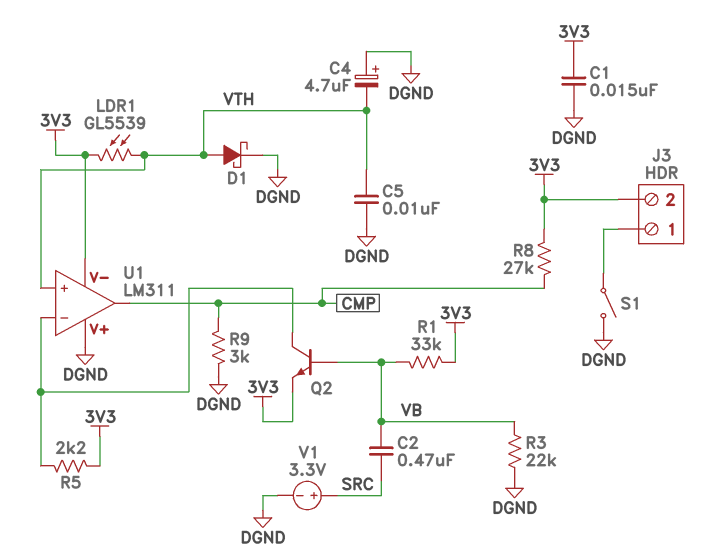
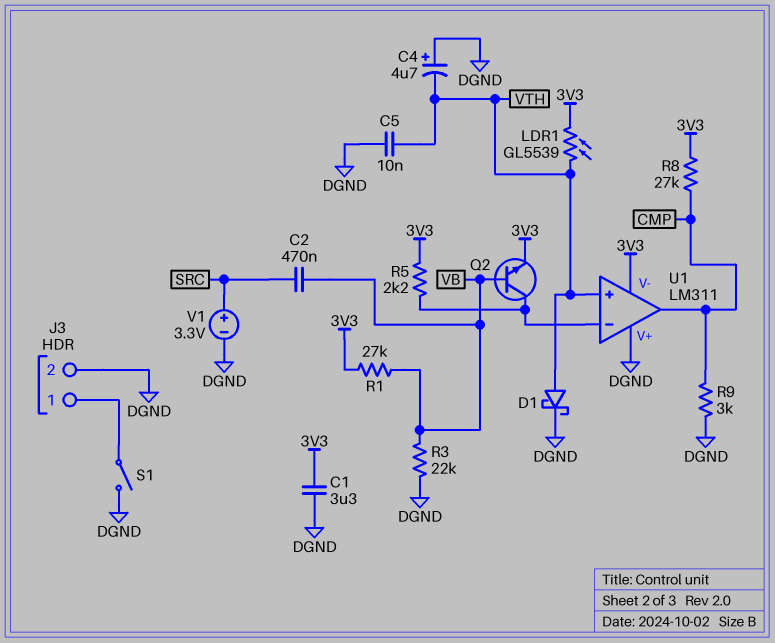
C1: 15nF (3V3, DGND) -> 3.3uF (3V3, DGND)
J3 pin 2: 3V3 -> DGND
R1: 33k (3V3, VB) -> 27k (3V3, VB)

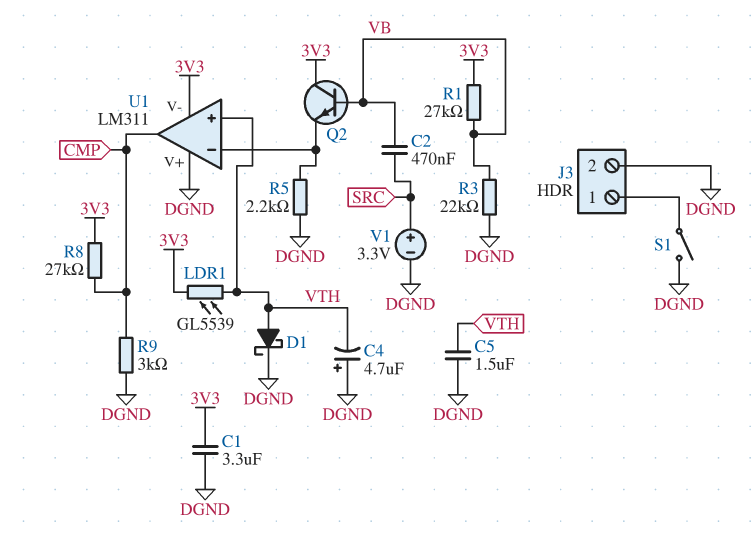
C5: 10nF (DGND, VTH) -> 1.5uF (DGND, VTH)
Q2: NPN (B VB, C U1/in-, E 3V3) -> NPN (B VB, C 3V3, E U1/in-)
R5: 2.2k (3V3, U1/in-) -> 2.2k (DGND, U1/in-)

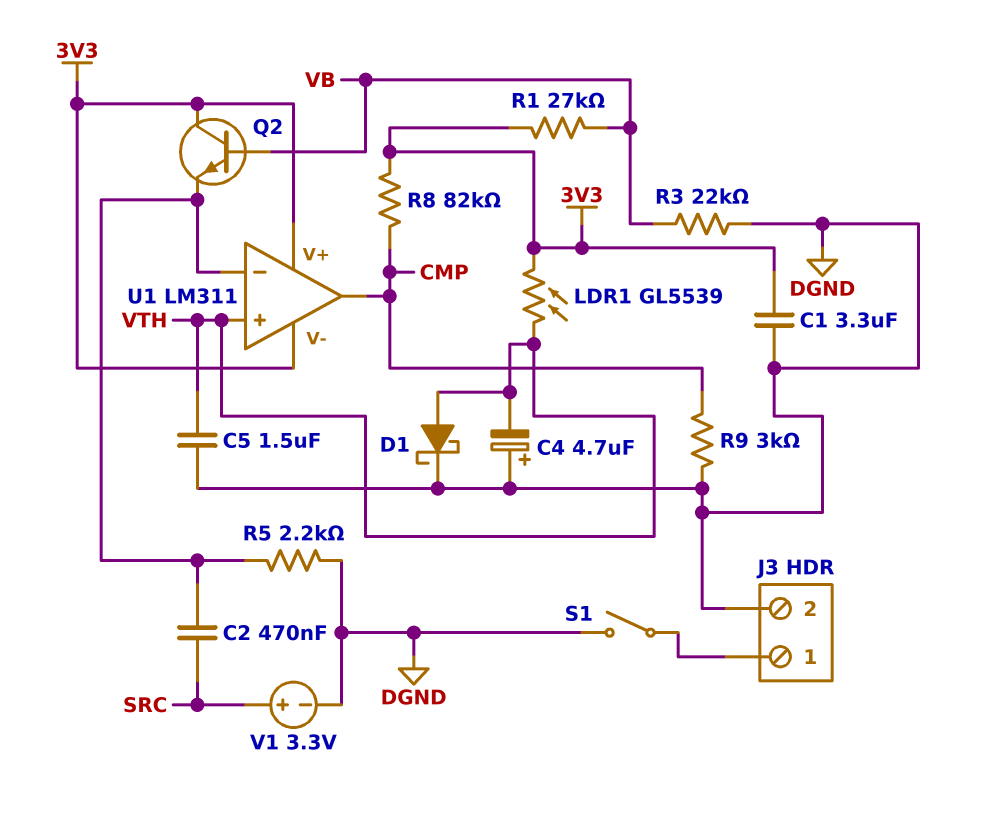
C2: 470nF (SRC, VB) -> 470nF (SRC, U1/in-)
R8: 27k (3V3, CMP) -> 82k (3V3, CMP)
U1 pin V+: DGND -> 3V3

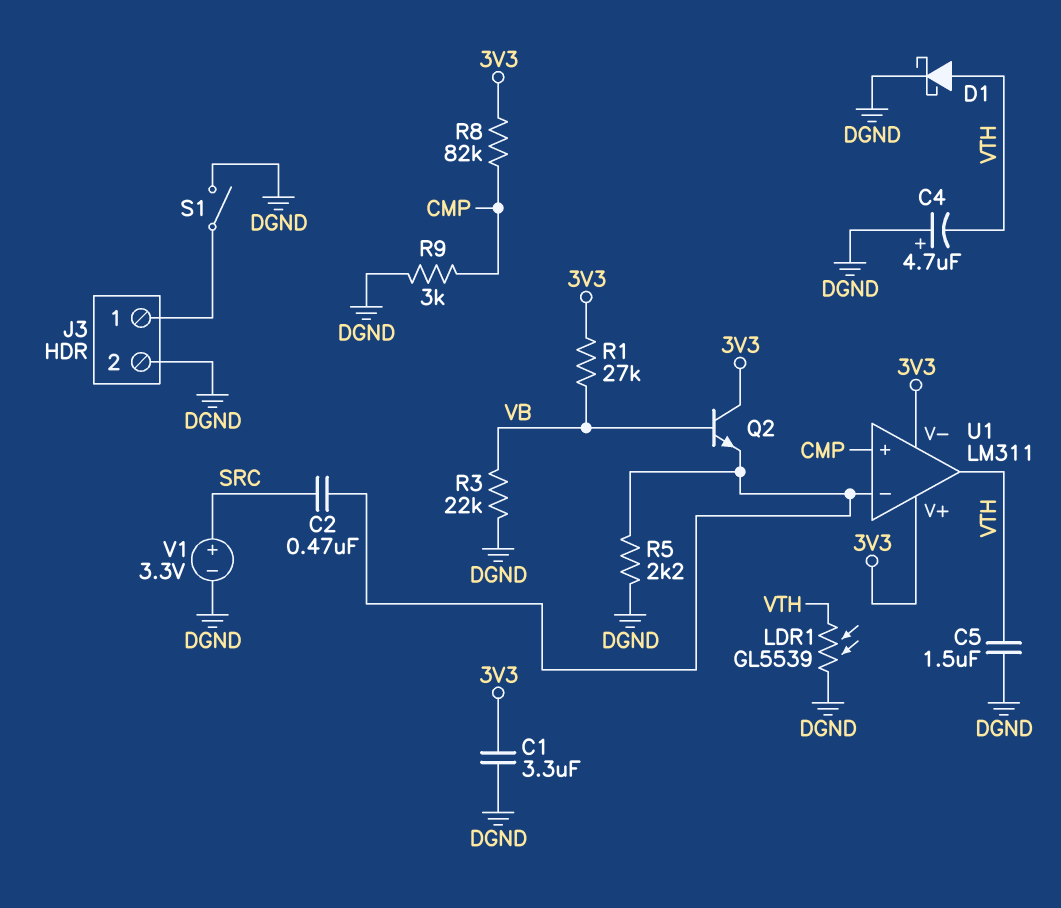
LDR1: GL5539 (3V3, VTH) -> GL5539 (DGND, VTH)
U1 pin in+: VTH -> CMP
U1 pin out: CMP -> VTH

